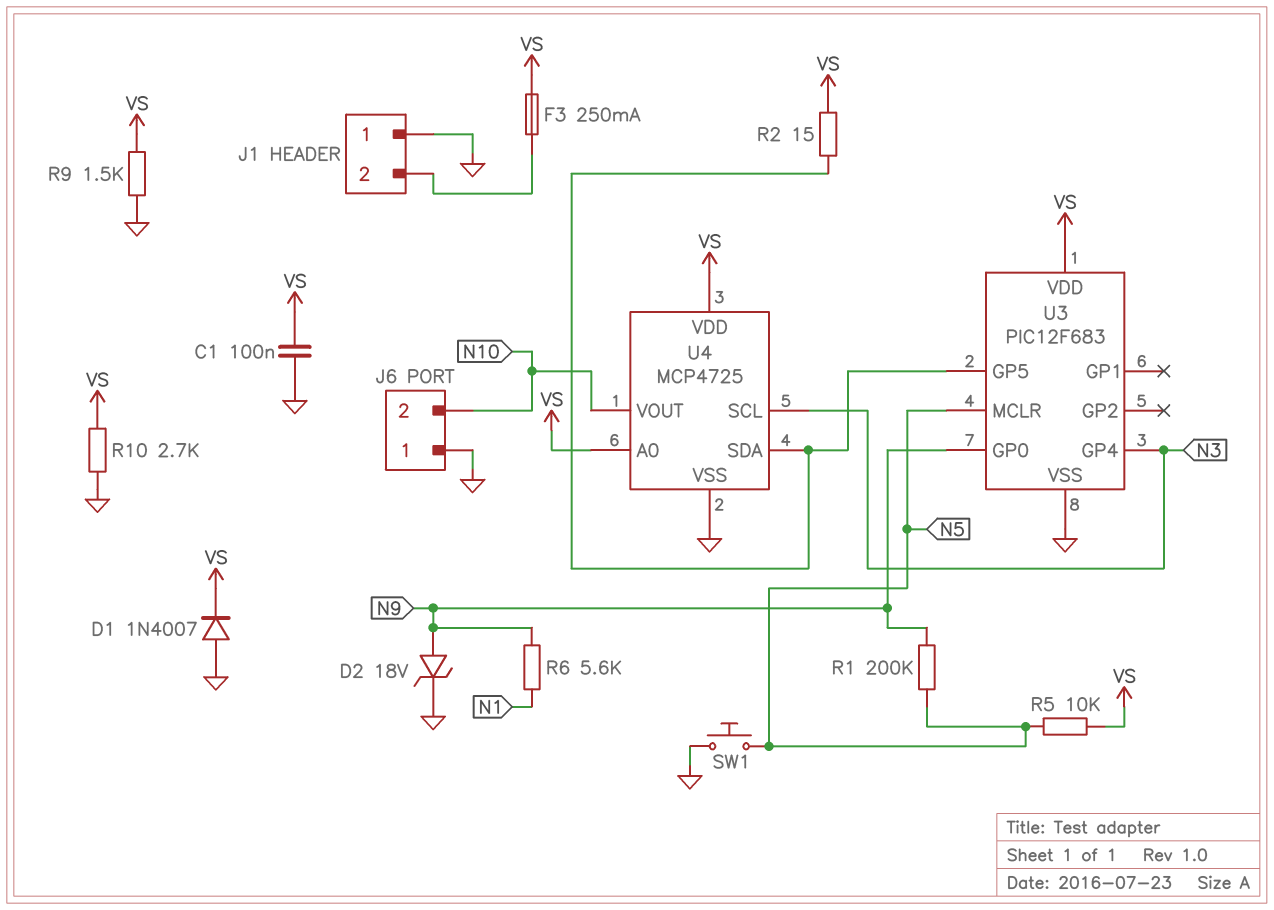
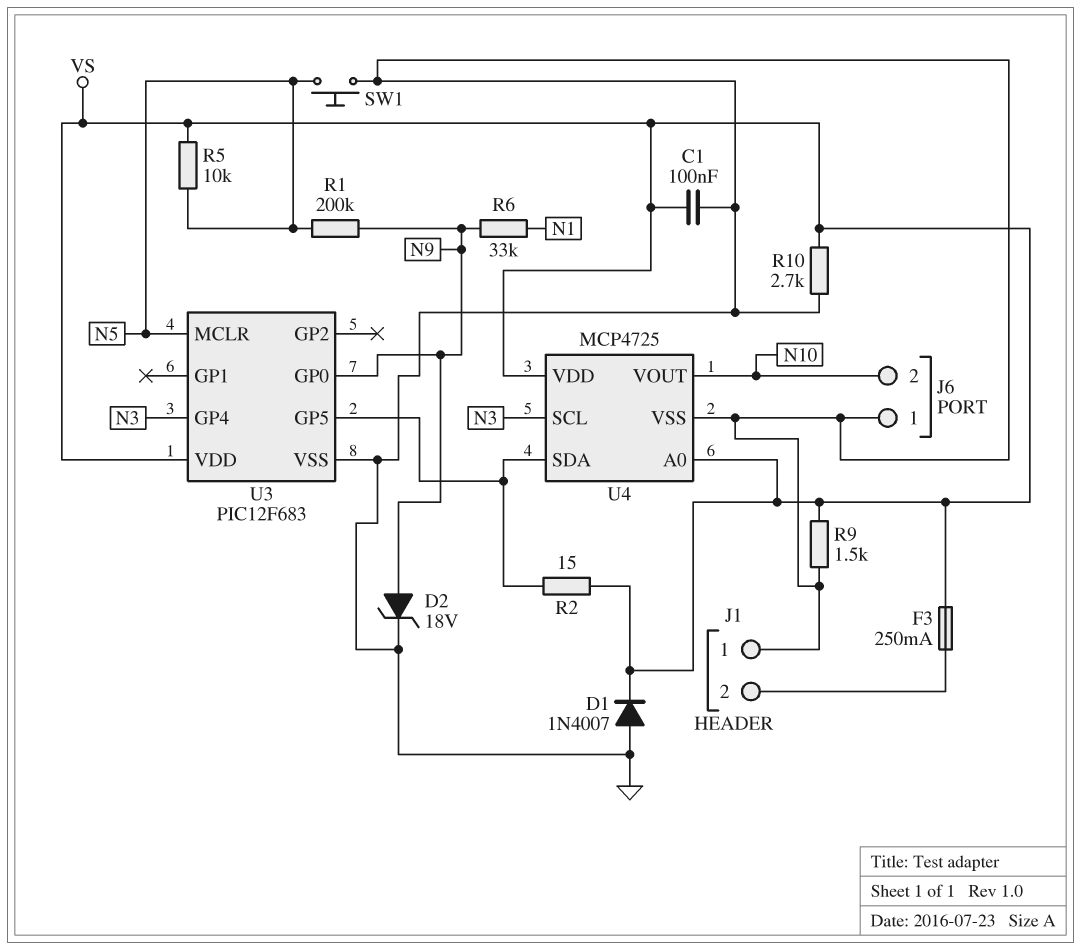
R6: 5.6k (N1, N9) -> 33k (N1, N9)

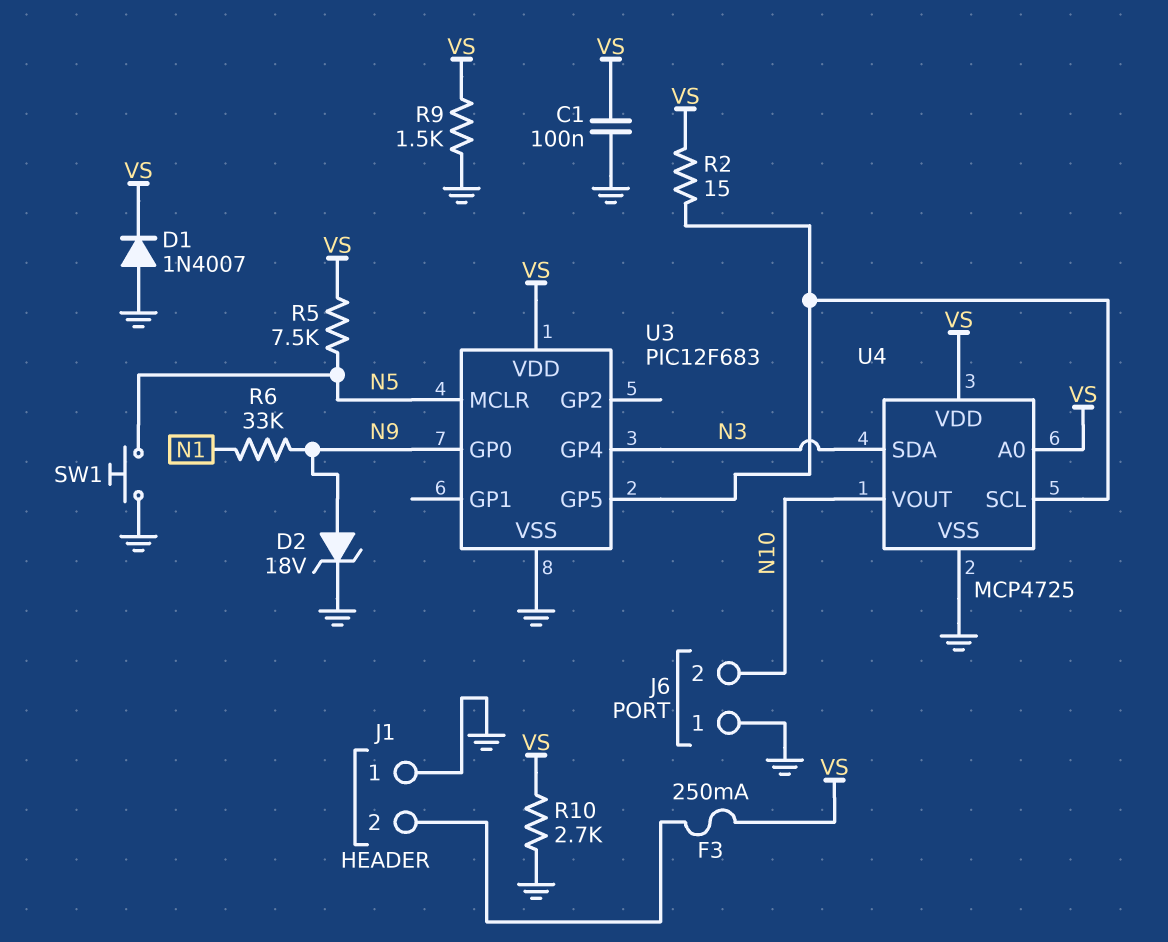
R1: 200k (N5, N9) -> none
R5: 10k (N5, VS) -> 7.5k (N5, VS)
U4 pin SCL: N3 -> U3/GP5
U4 pin SDA: U3/GP5 -> N3

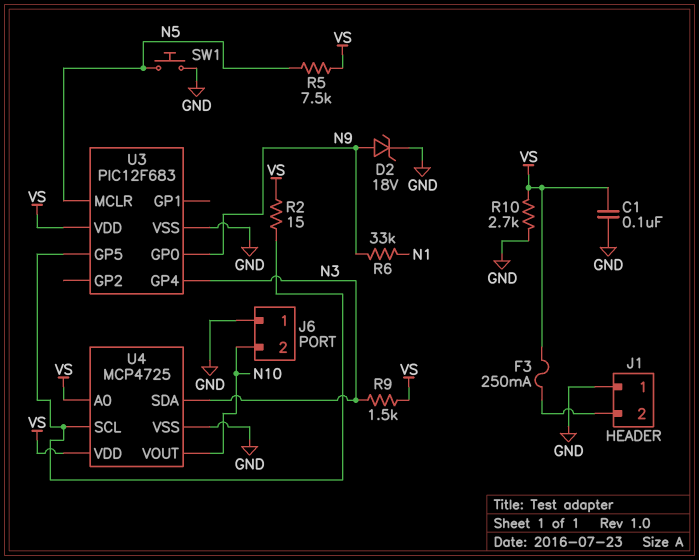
D1: diode 1N4007 (A GND, K VS) -> none
R9: 1.5k (GND, VS) -> 1.5k (N3, VS)

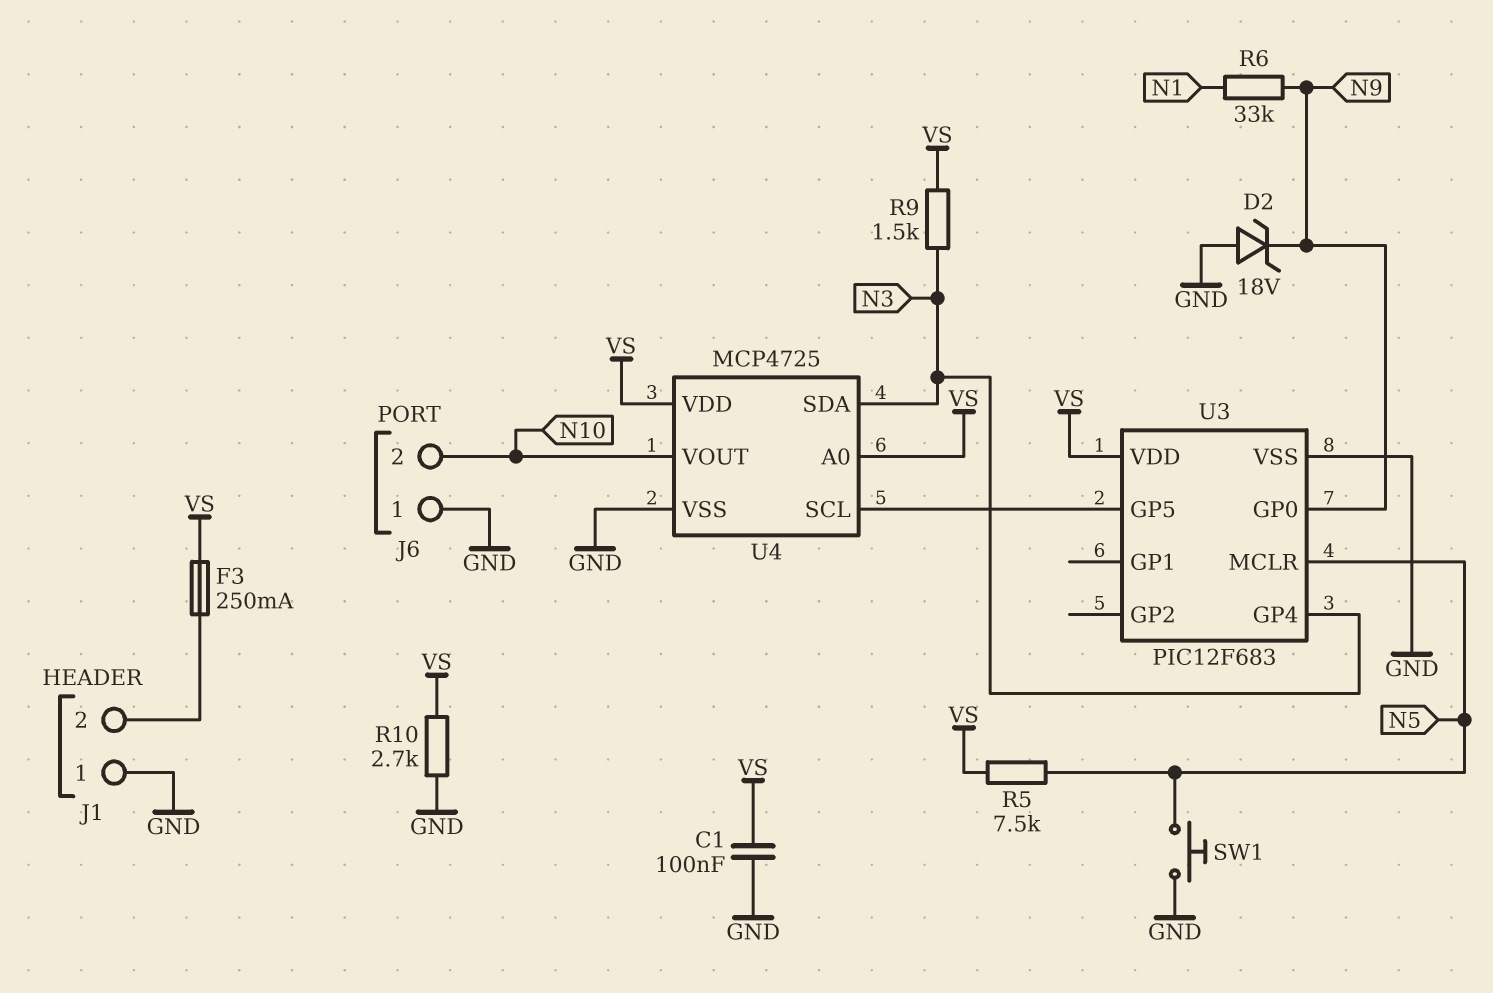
D2: zener 18V (A N9, K GND) -> zener 18V (A GND, K N9)
R2: 15 (U3/GP5, VS) -> none

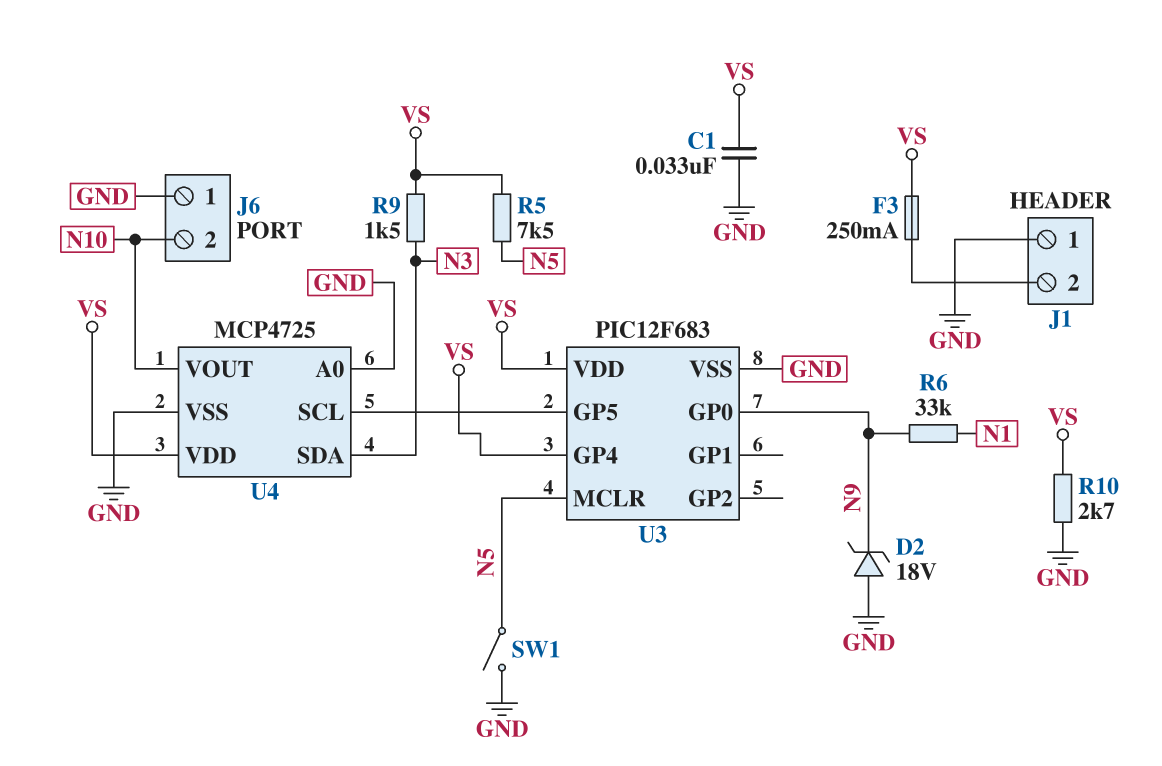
C1: 100nF (GND, VS) -> 33nF (GND, VS)
SW1: button (GND, N5) -> switch (GND, N5)
U3 pin GP4: N3 -> VS
U4 pin A0: VS -> GND

